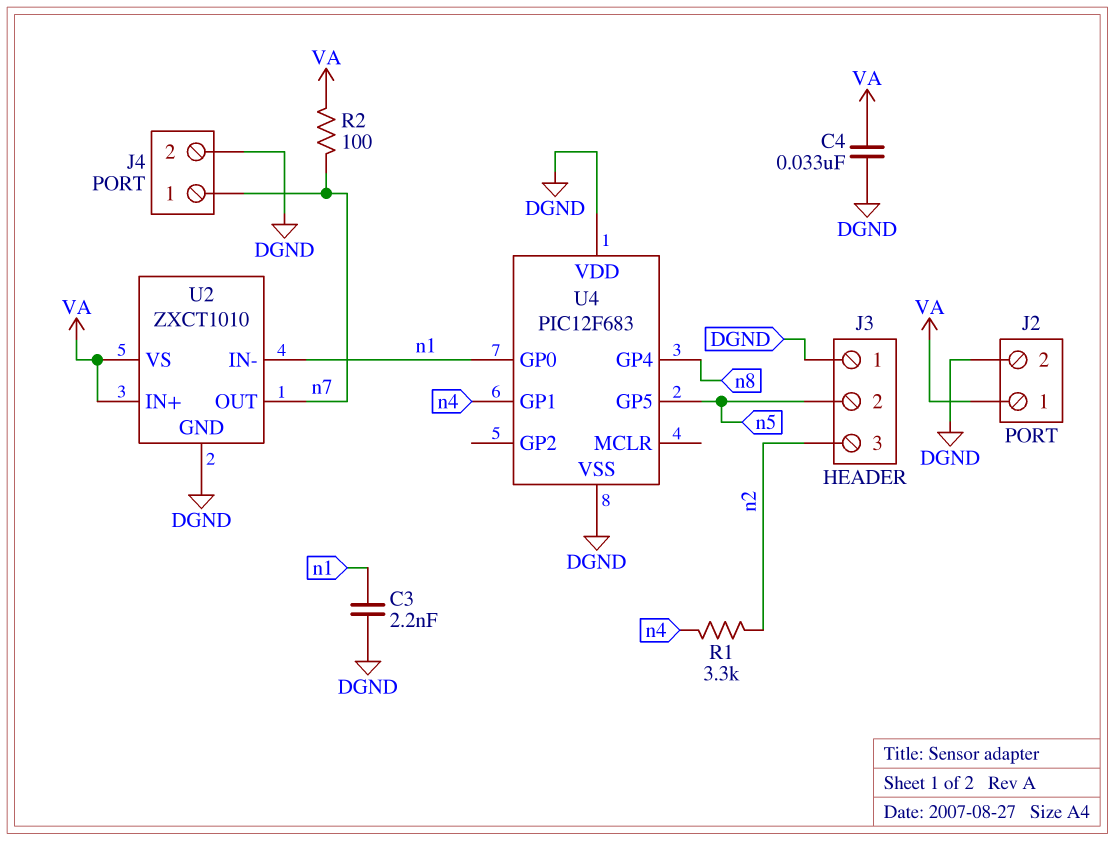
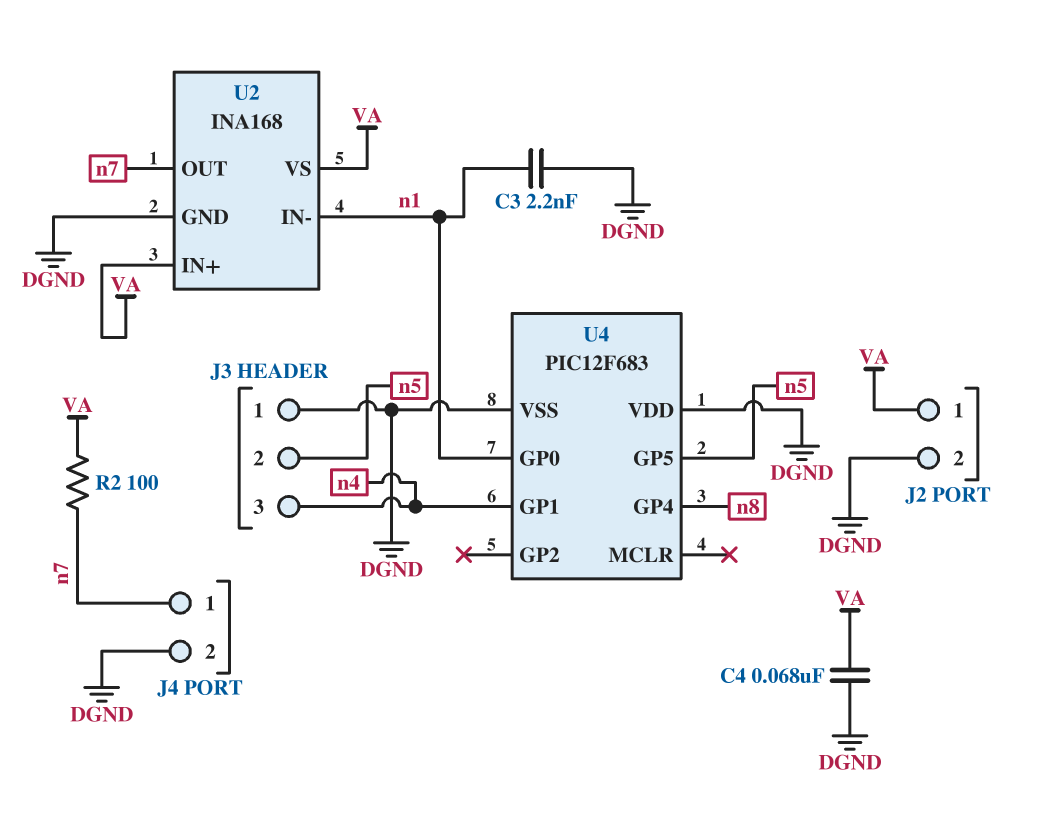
C4: 33nF (DGND, VA) -> 68nF (DGND, VA)
J3 pin 3: n2 -> n4
R1: 3.3k (n2, n4) -> none
U2: ZXCT1010 -> INA168

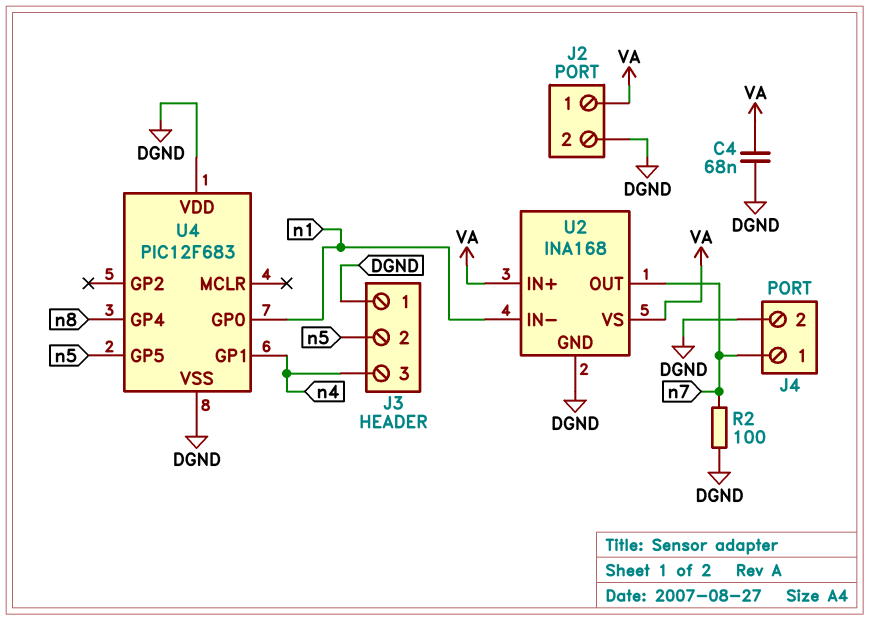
C3: 2.2nF (DGND, n1) -> none
R2: 100 (VA, n7) -> 100 (DGND, n7)

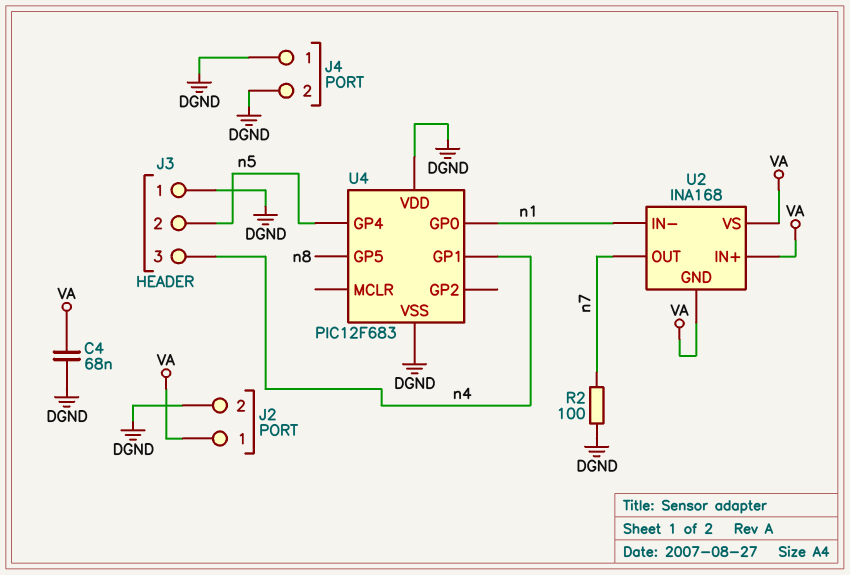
J4 pin 1: n7 -> DGND
U2 pin GND: DGND -> VA
U4 pin GP4: n8 -> n5
U4 pin GP5: n5 -> n8

